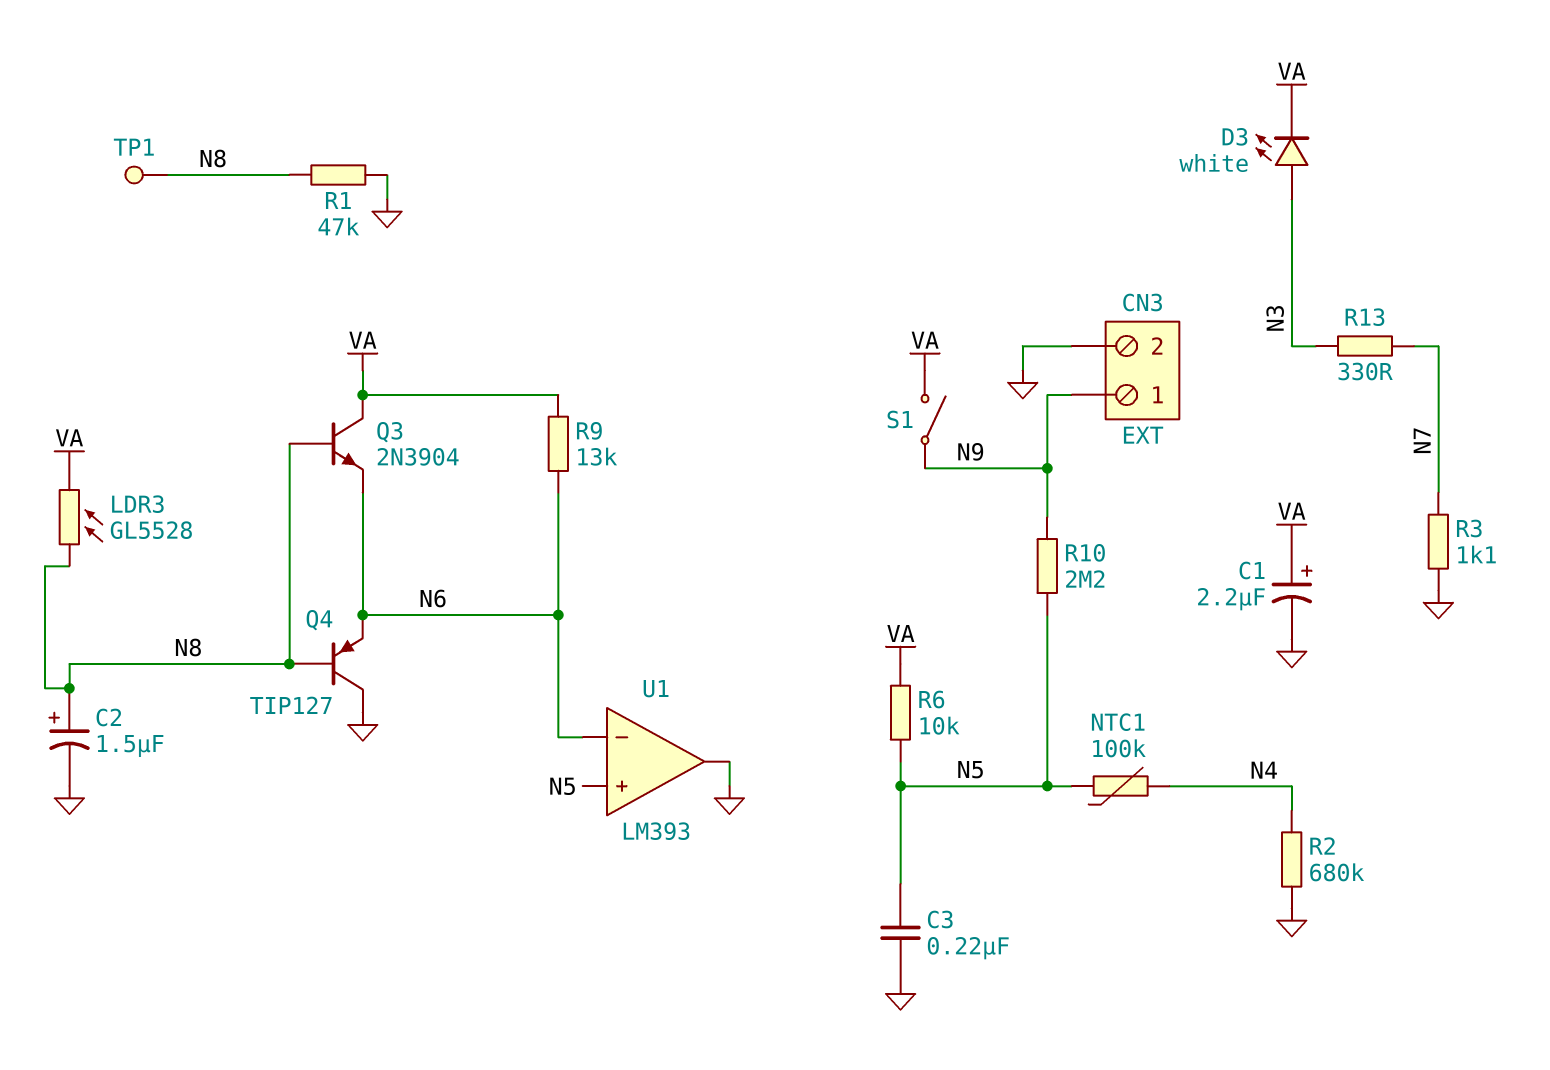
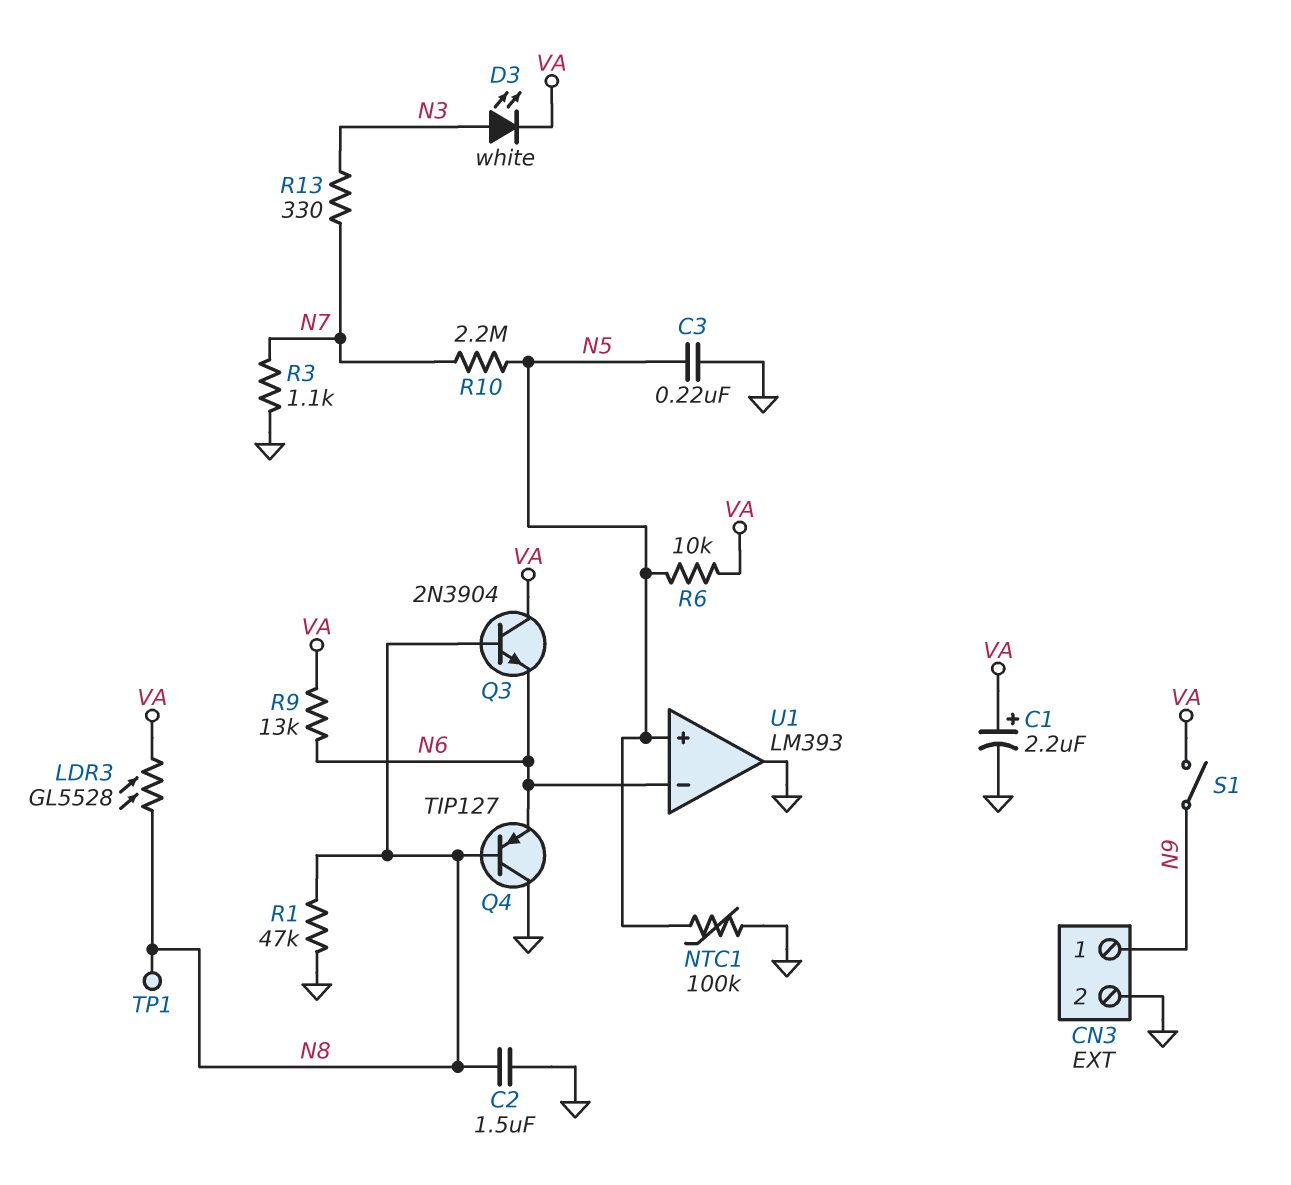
C2: 1.5uF (plus N8, minus GND) -> 1.5uF (GND, N8)
NTC1: 100k (N4, N5) -> 100k (GND, N5)
R2: 680k (GND, N4) -> none
R10: 2.2M (N5, N9) -> 2.2M (N5, N7)

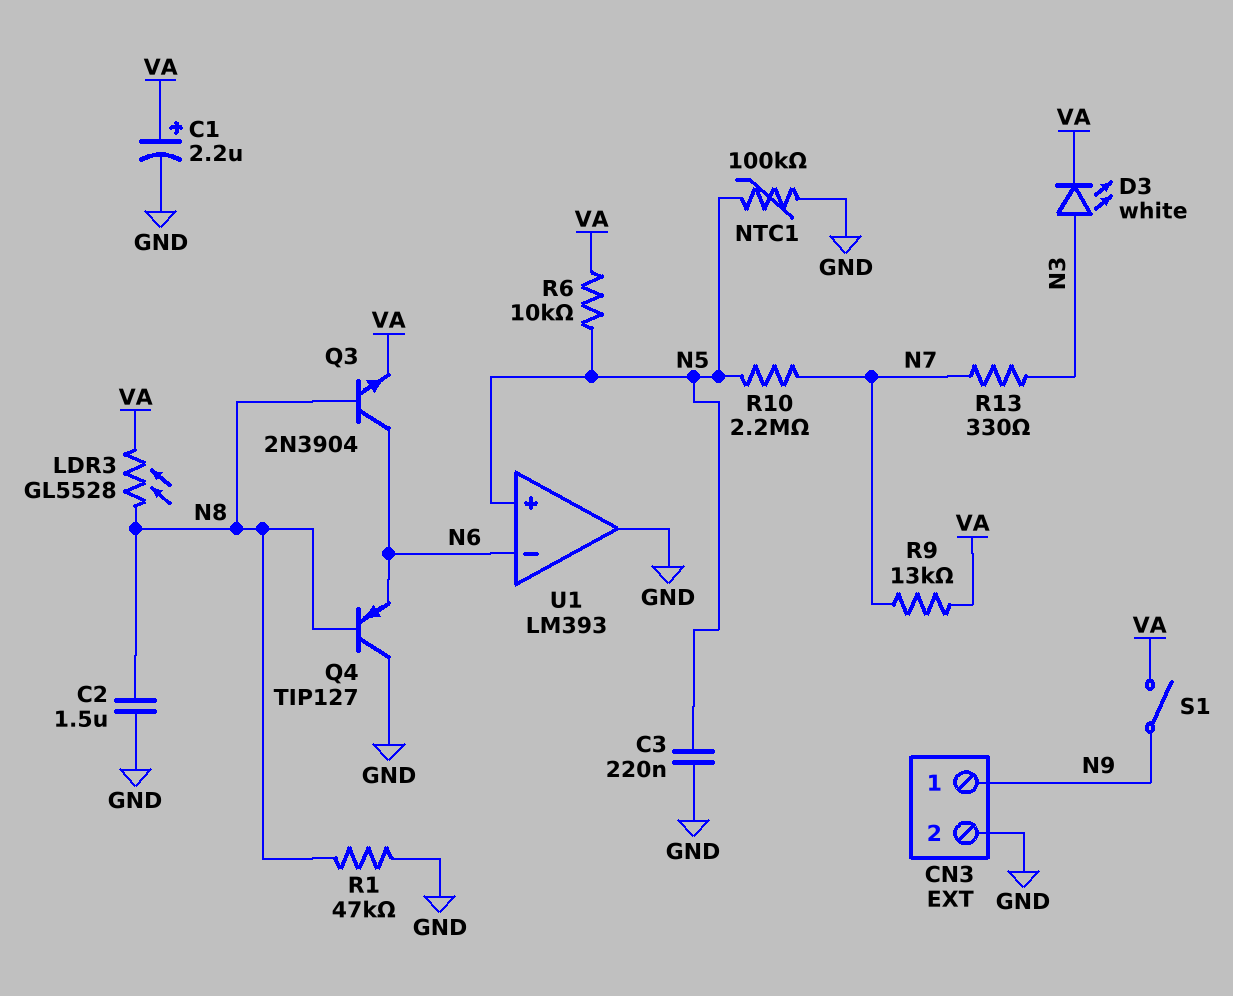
Q3: NPN 2N3904 (B N8, C VA, E N6) -> NPN 2N3904 (B N8, C N6, E VA)
R3: 1.1k (GND, N7) -> none
R9: 13k (N6, VA) -> 13k (N7, VA)
TP1: test point (N8) -> none

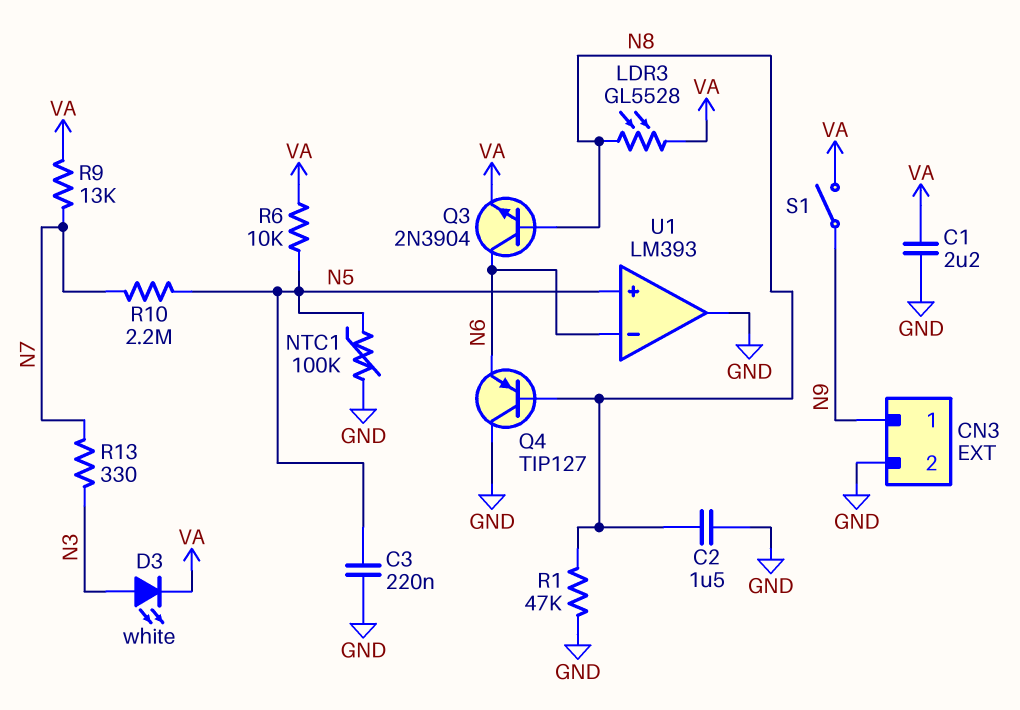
C1: 2.2uF (plus VA, minus GND) -> 2.2uF (GND, VA)

